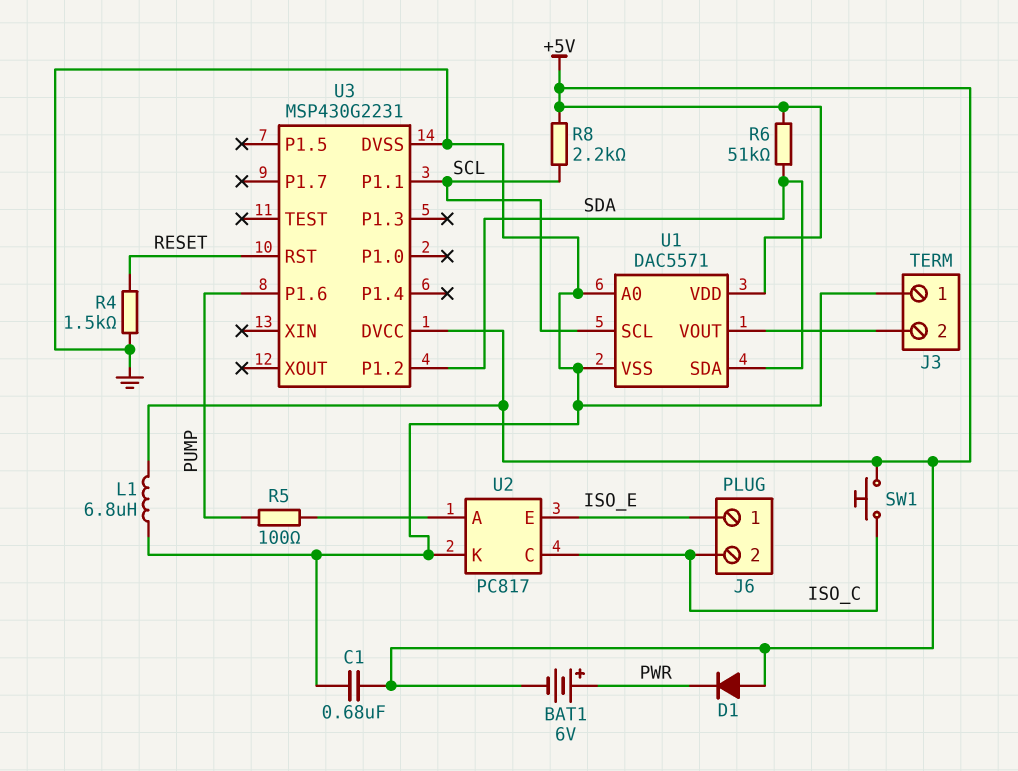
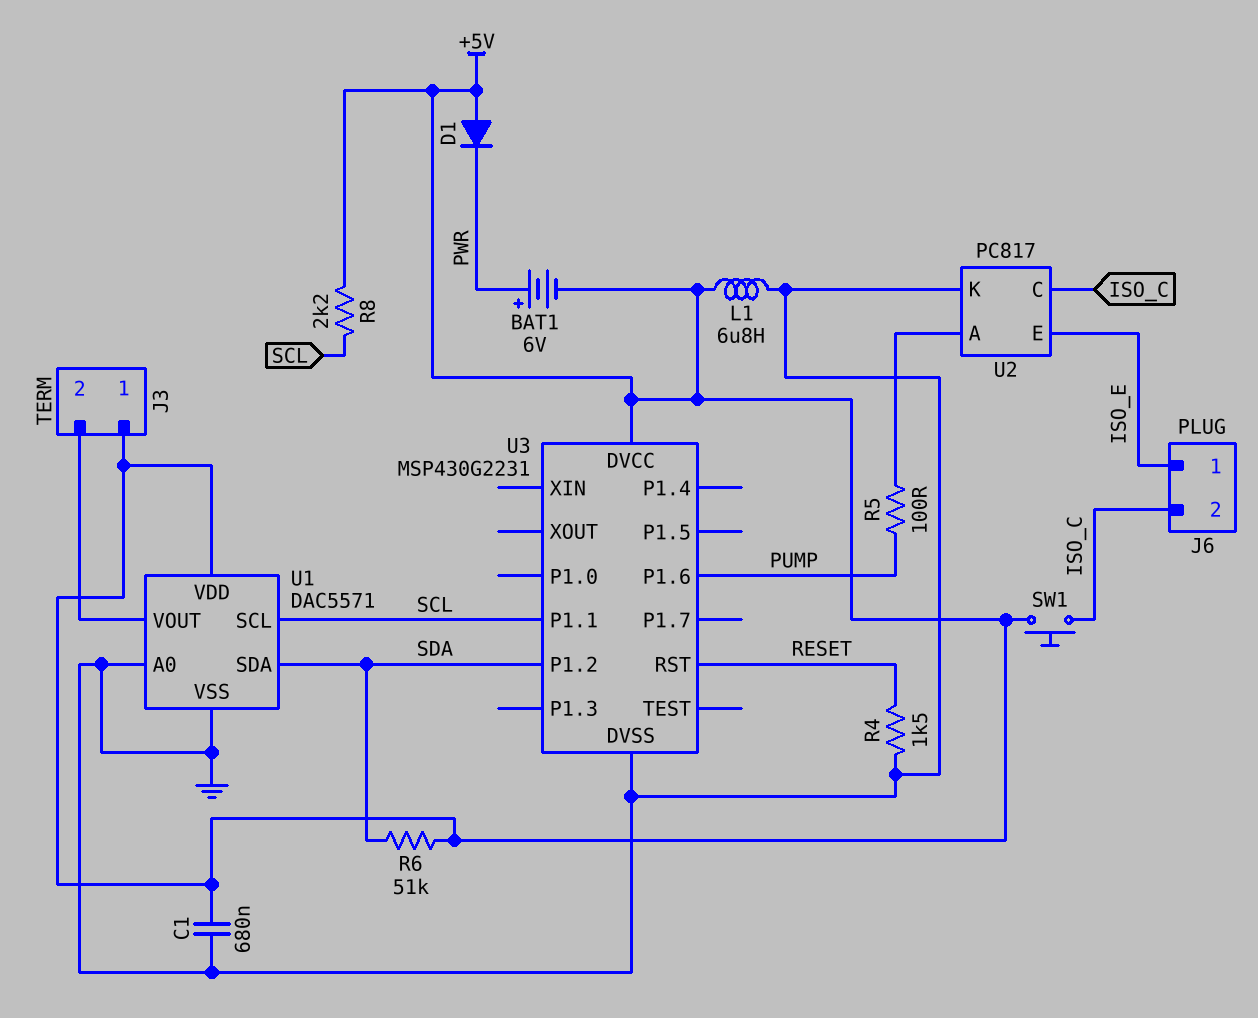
J3 pin 1: GND -> +5V

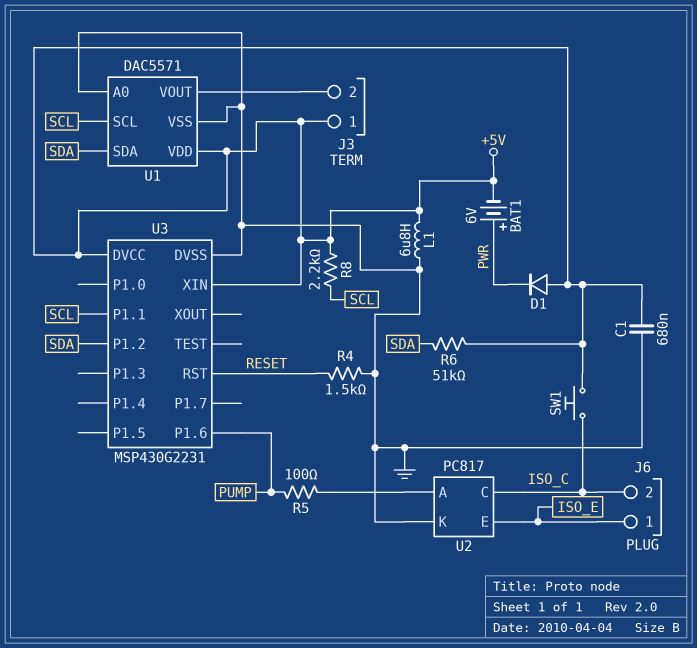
U3 pin XIN: none -> +5V

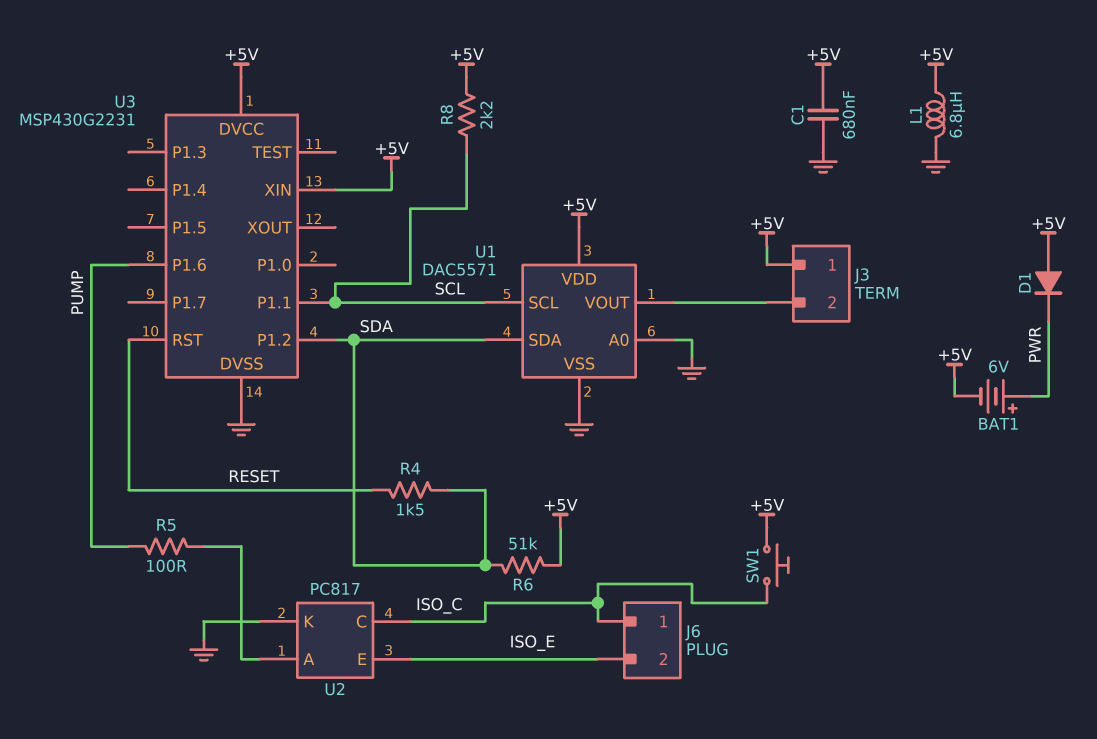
J6 pin 1: ISO_E -> ISO_C
J6 pin 2: ISO_C -> ISO_E
R4: 1.5k (GND, RESET) -> 1.5k (RESET, SDA)

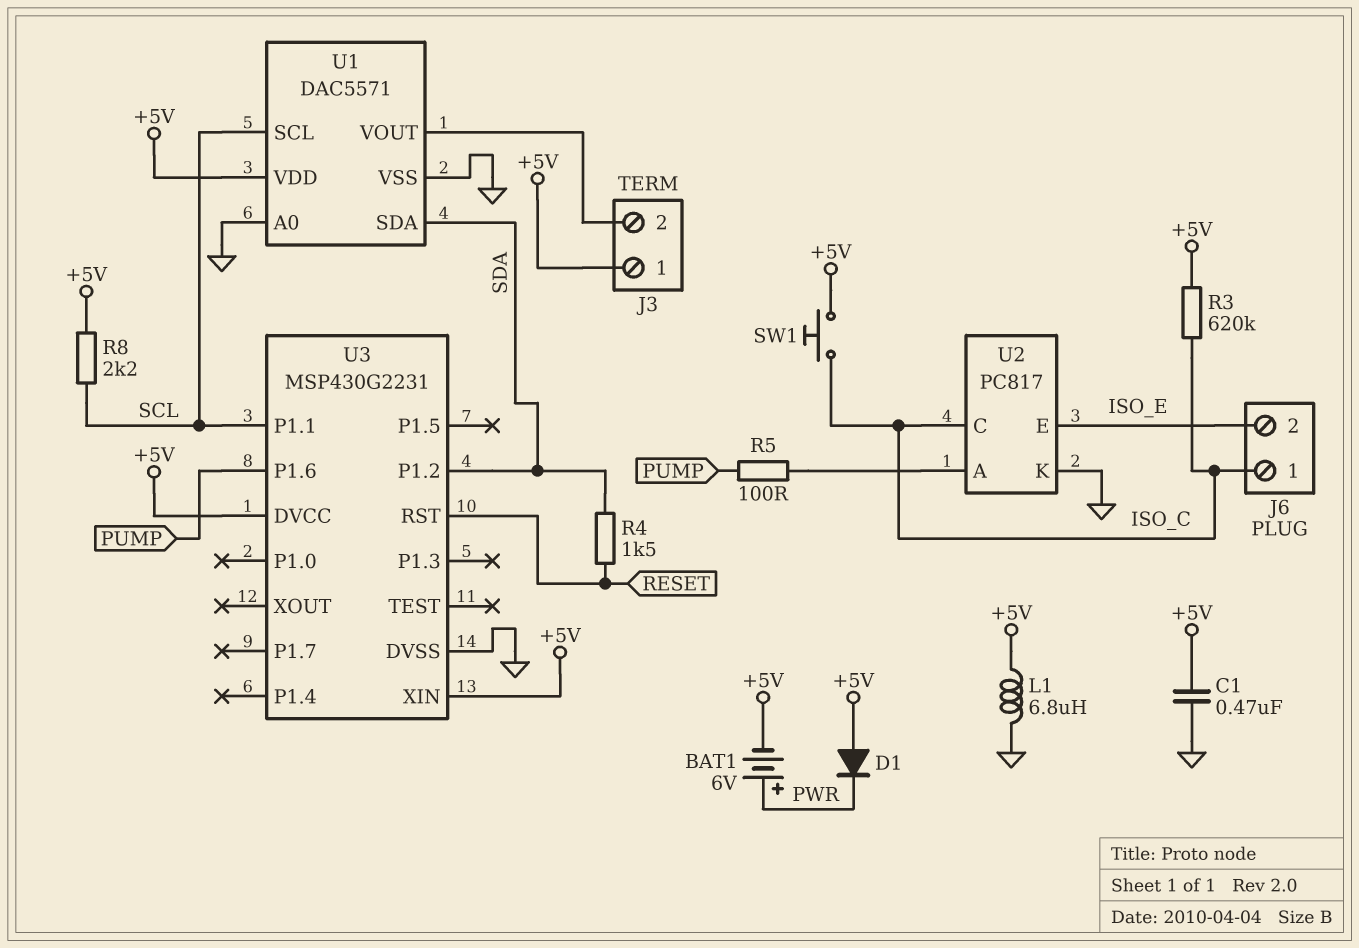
C1: 680nF (+5V, GND) -> 470nF (+5V, GND)
R3: none -> 620k (+5V, ISO_C)
R6: 51k (+5V, SDA) -> none

